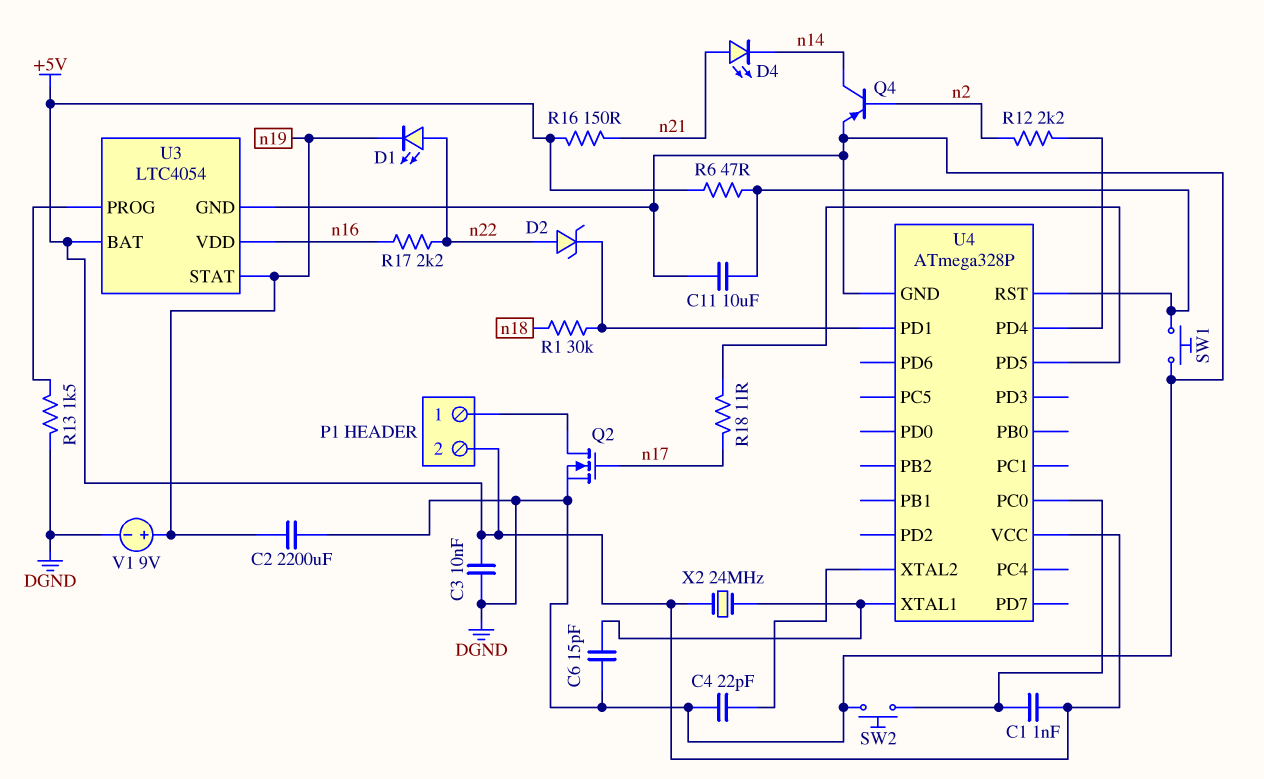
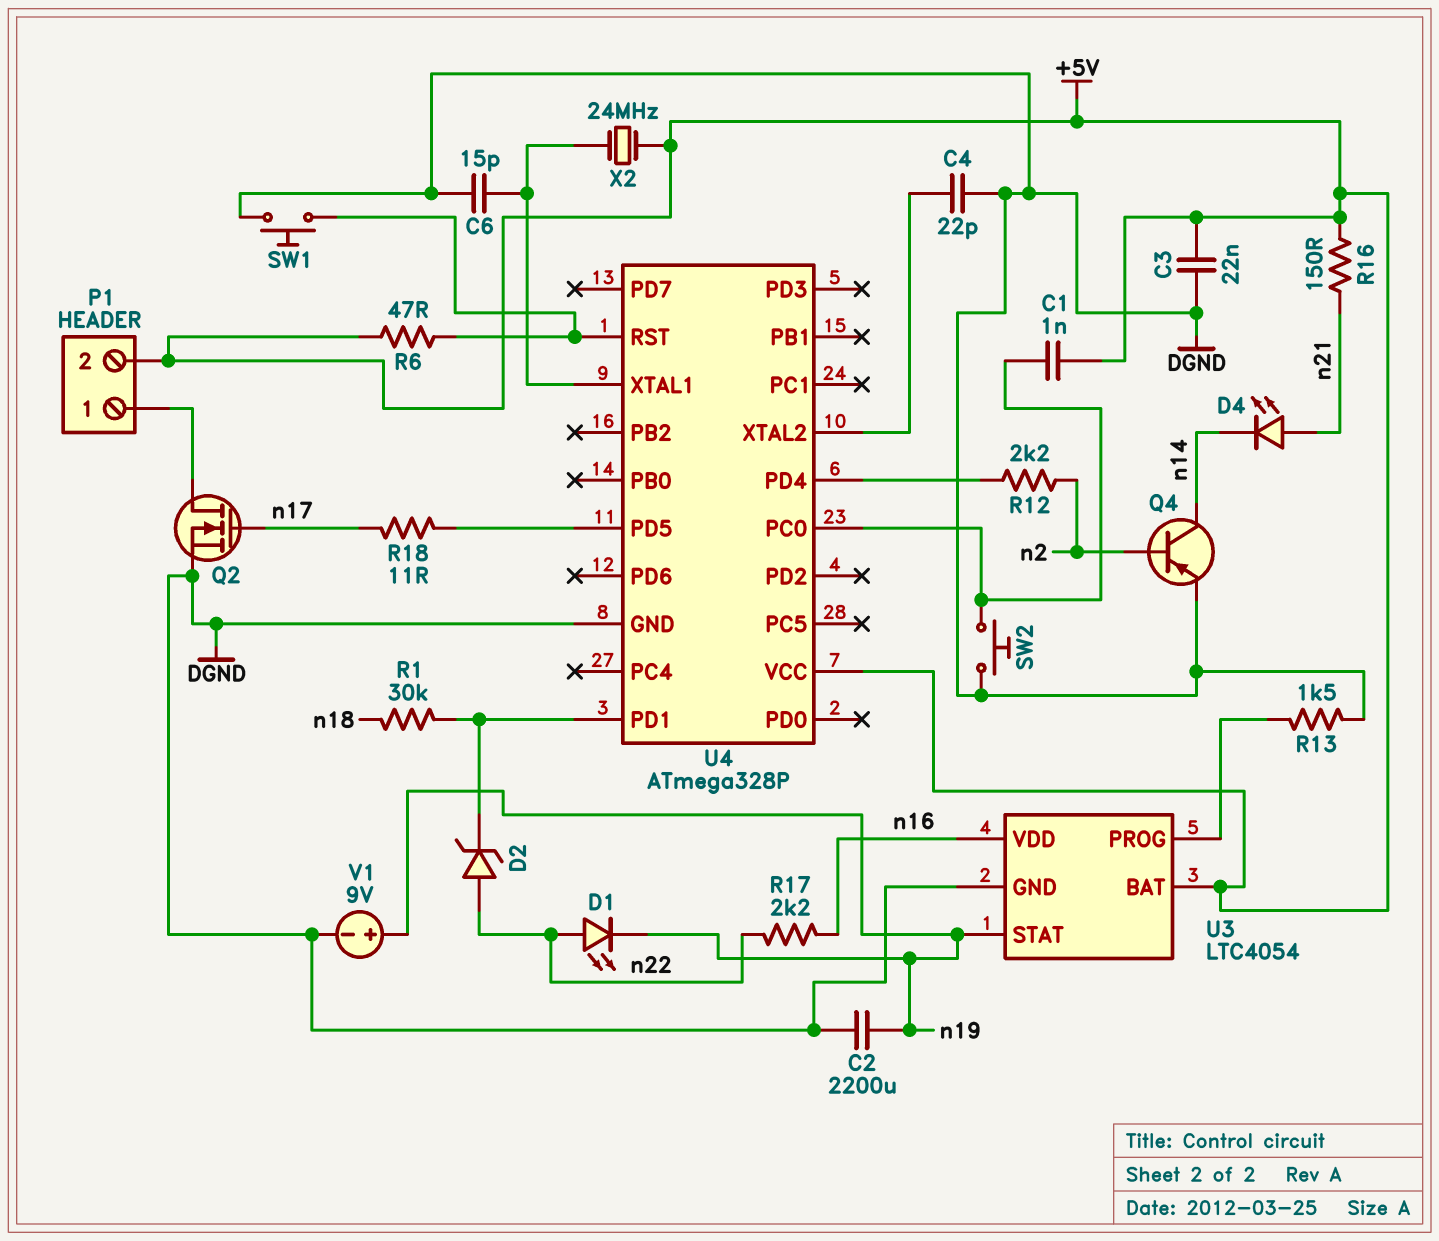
C3: 10nF (+5V, DGND) -> 22nF (+5V, DGND)
C11: 10uF (DGND, U4/RST) -> none

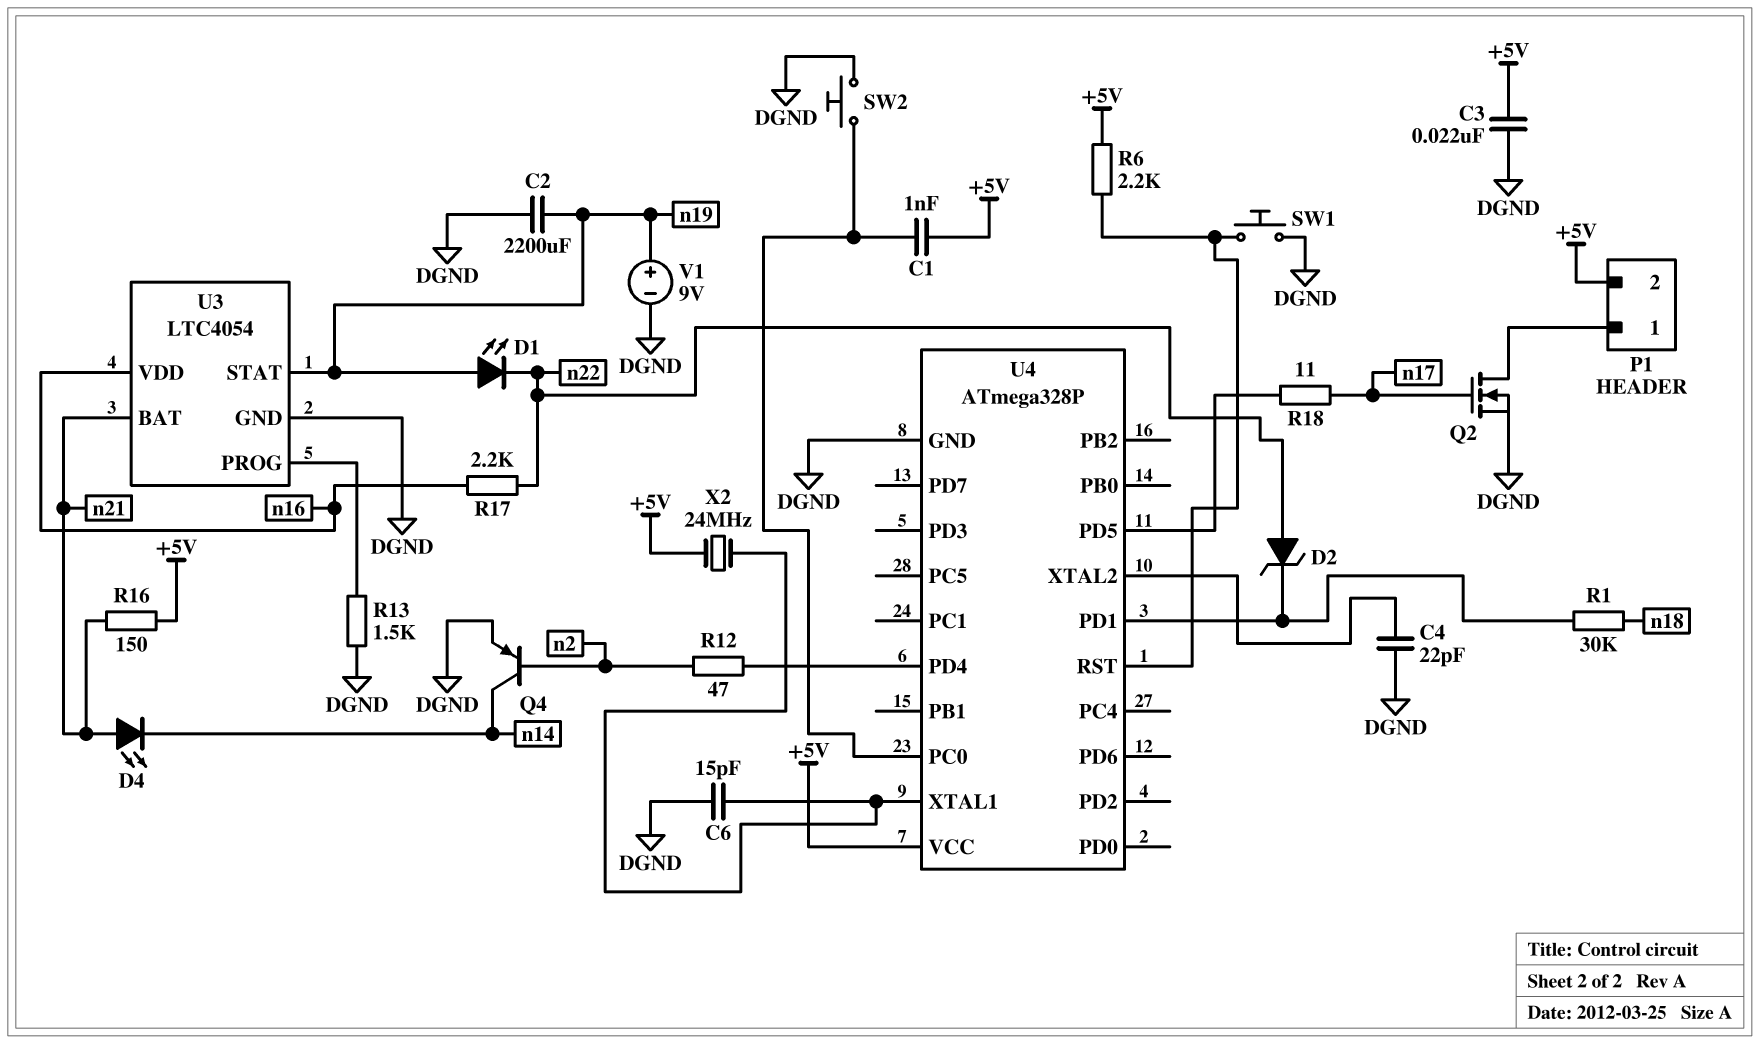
D1: LED (A n22, K n19) -> LED (A n19, K n22)
R6: 47 (+5V, U4/RST) -> 2.2k (+5V, U4/RST)
R12: 2.2k (U4/PD4, n2) -> 47 (U4/PD4, n2)
U3 pin BAT: +5V -> n21

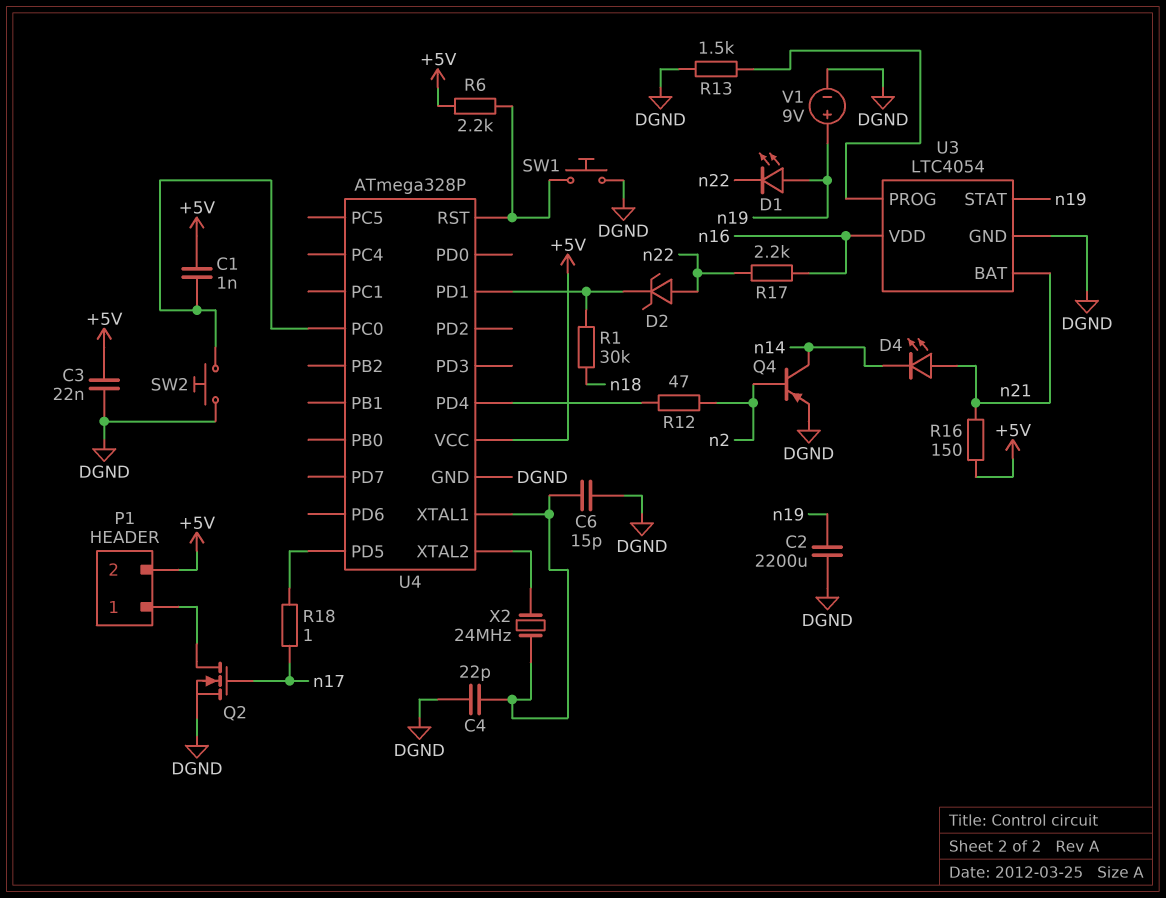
C4: 22pF (DGND, U4/XTAL2) -> 22pF (DGND, U4/XTAL1)
R18: 11 (U4/PD5, n17) -> 1 (U4/PD5, n17)
X2: 24MHz (+5V, U4/XTAL1) -> 24MHz (U4/XTAL1, U4/XTAL2)

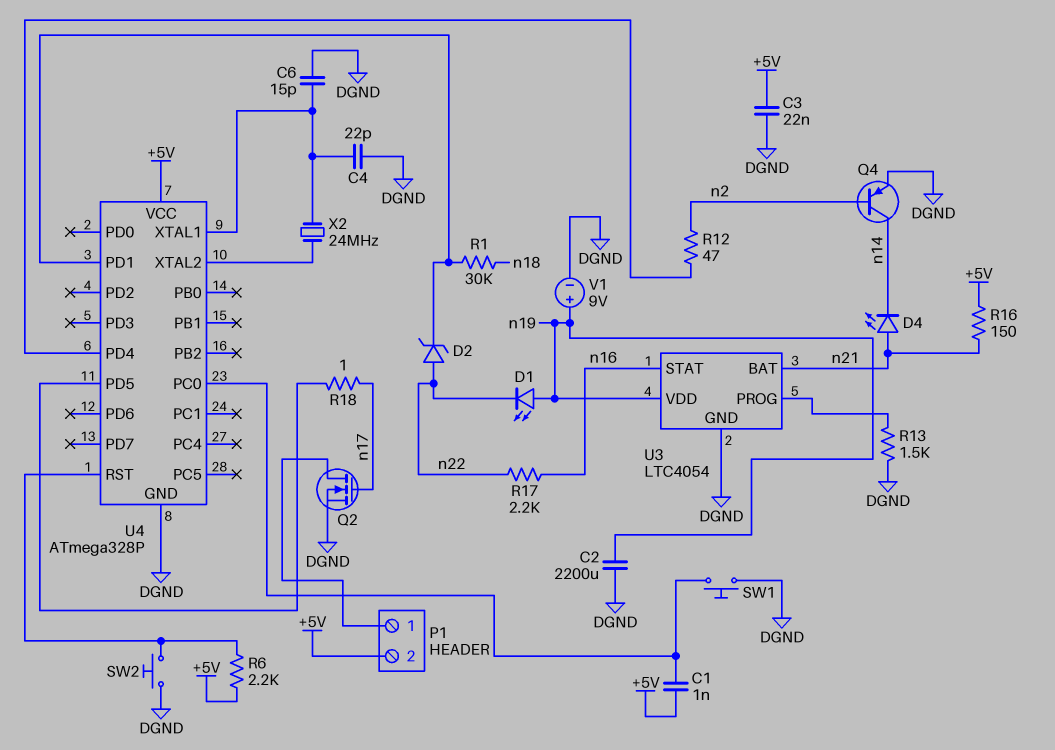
SW1: button (DGND, U4/RST) -> button (DGND, U4/PC0)
SW2: button (DGND, U4/PC0) -> button (DGND, U4/RST)
U3 pin STAT: n19 -> n16
U3 pin VDD: n16 -> n19

